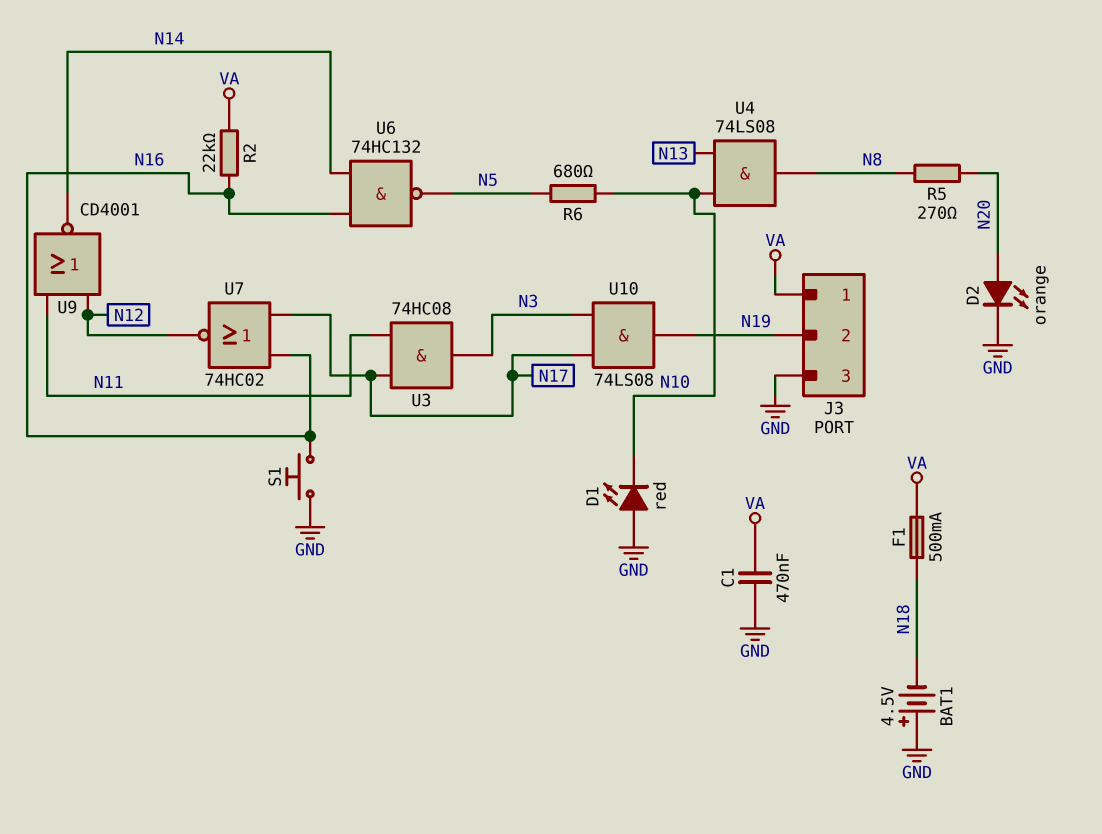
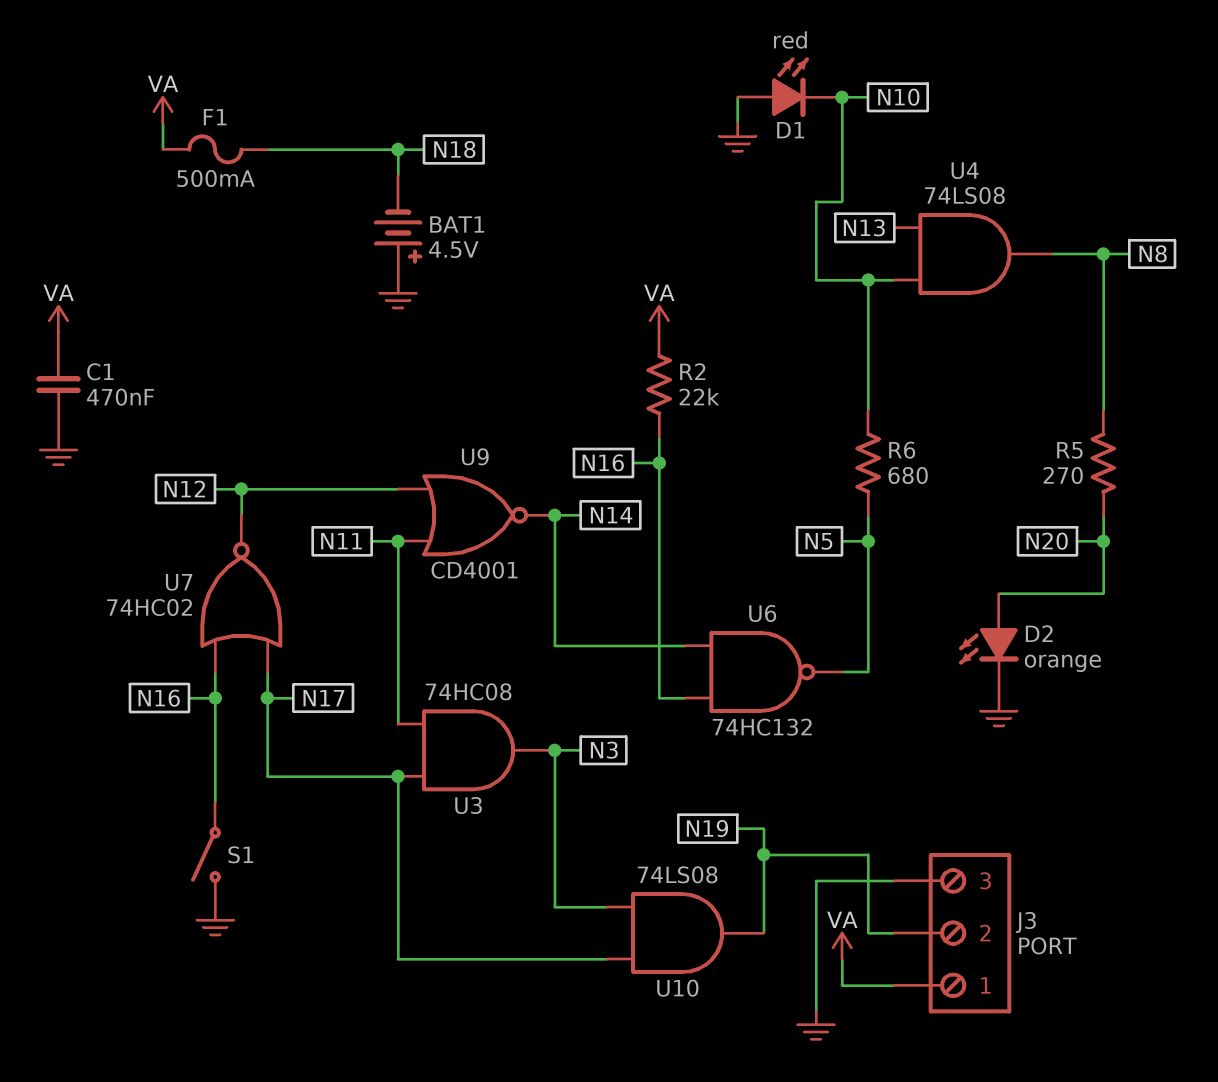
S1: button (GND, N16) -> switch (GND, N16)

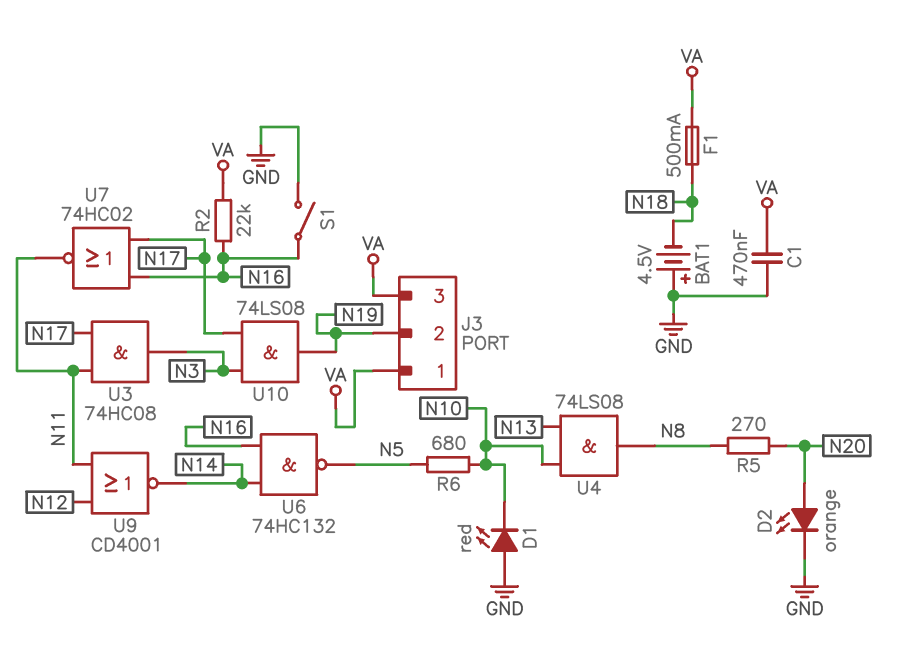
J3 pin 3: GND -> VA
U7: NOR 74HC02 (in N16, in N17, out N12) -> NOR 74HC02 (in N16, in N17, out N11)

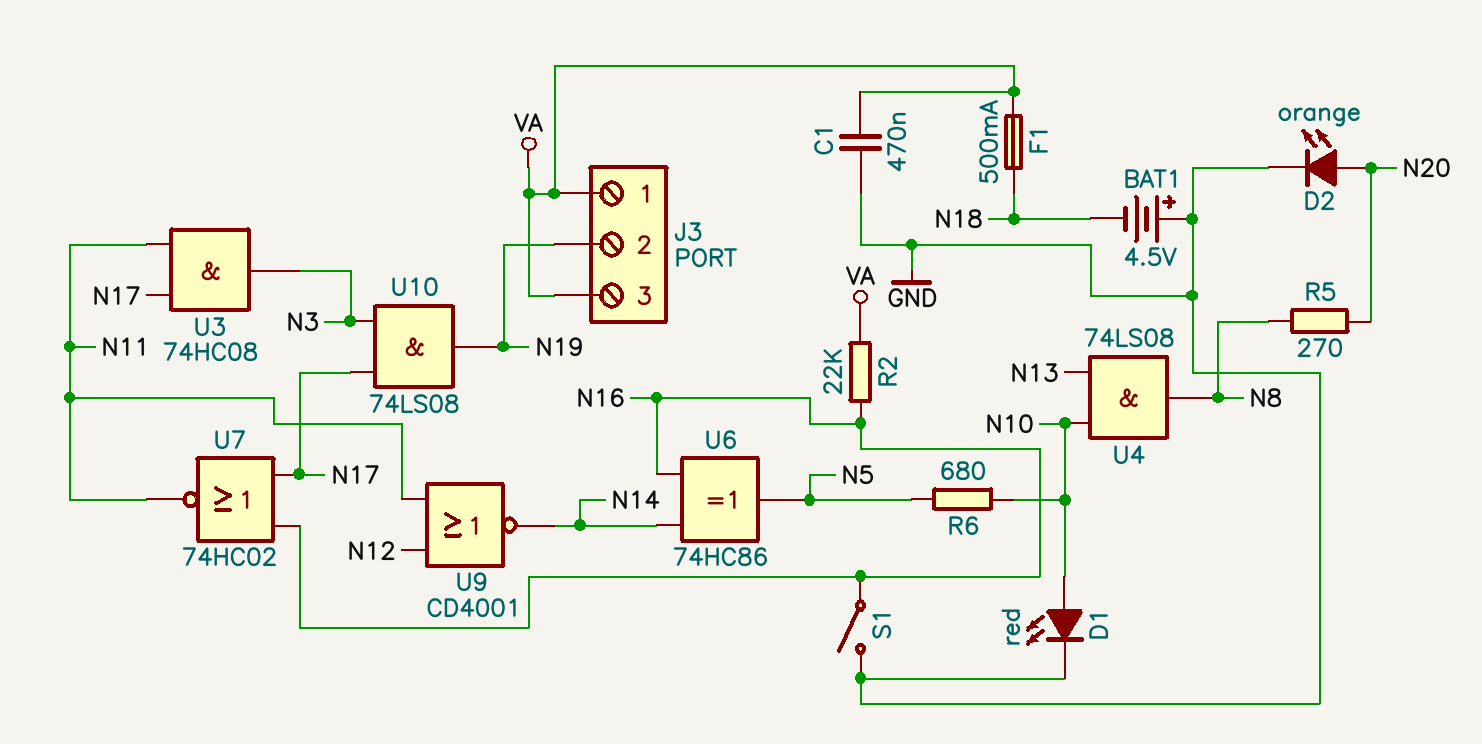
D1: LED red (A GND, K N10) -> LED red (A N10, K GND)
U6: NAND 74HC132 (in N14, in N16, out N5) -> XOR 74HC86 (in N14, in N16, out N5)

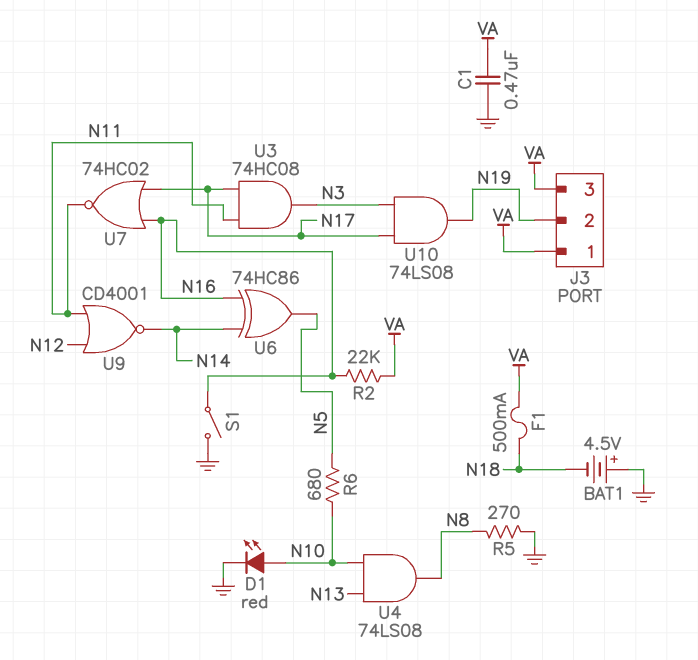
D2: LED orange (A N20, K GND) -> none
R5: 270 (N8, N20) -> 270 (GND, N8)

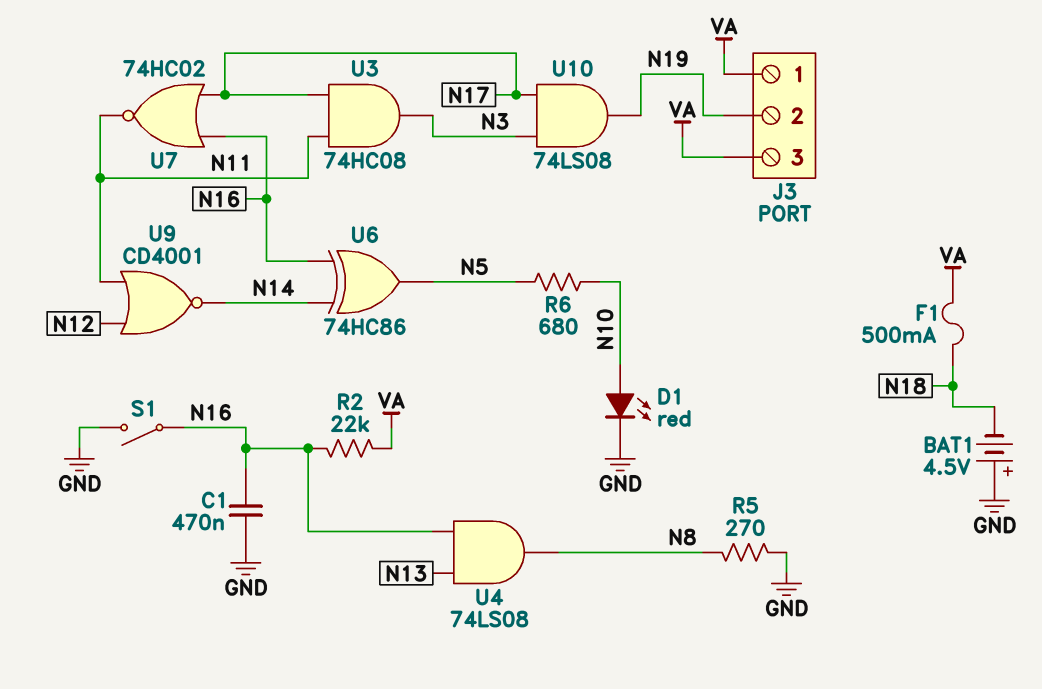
C1: 470nF (GND, VA) -> 470nF (GND, N16)
U4: AND 74LS08 (in N10, in N13, out N8) -> AND 74LS08 (in N13, in N16, out N8)

